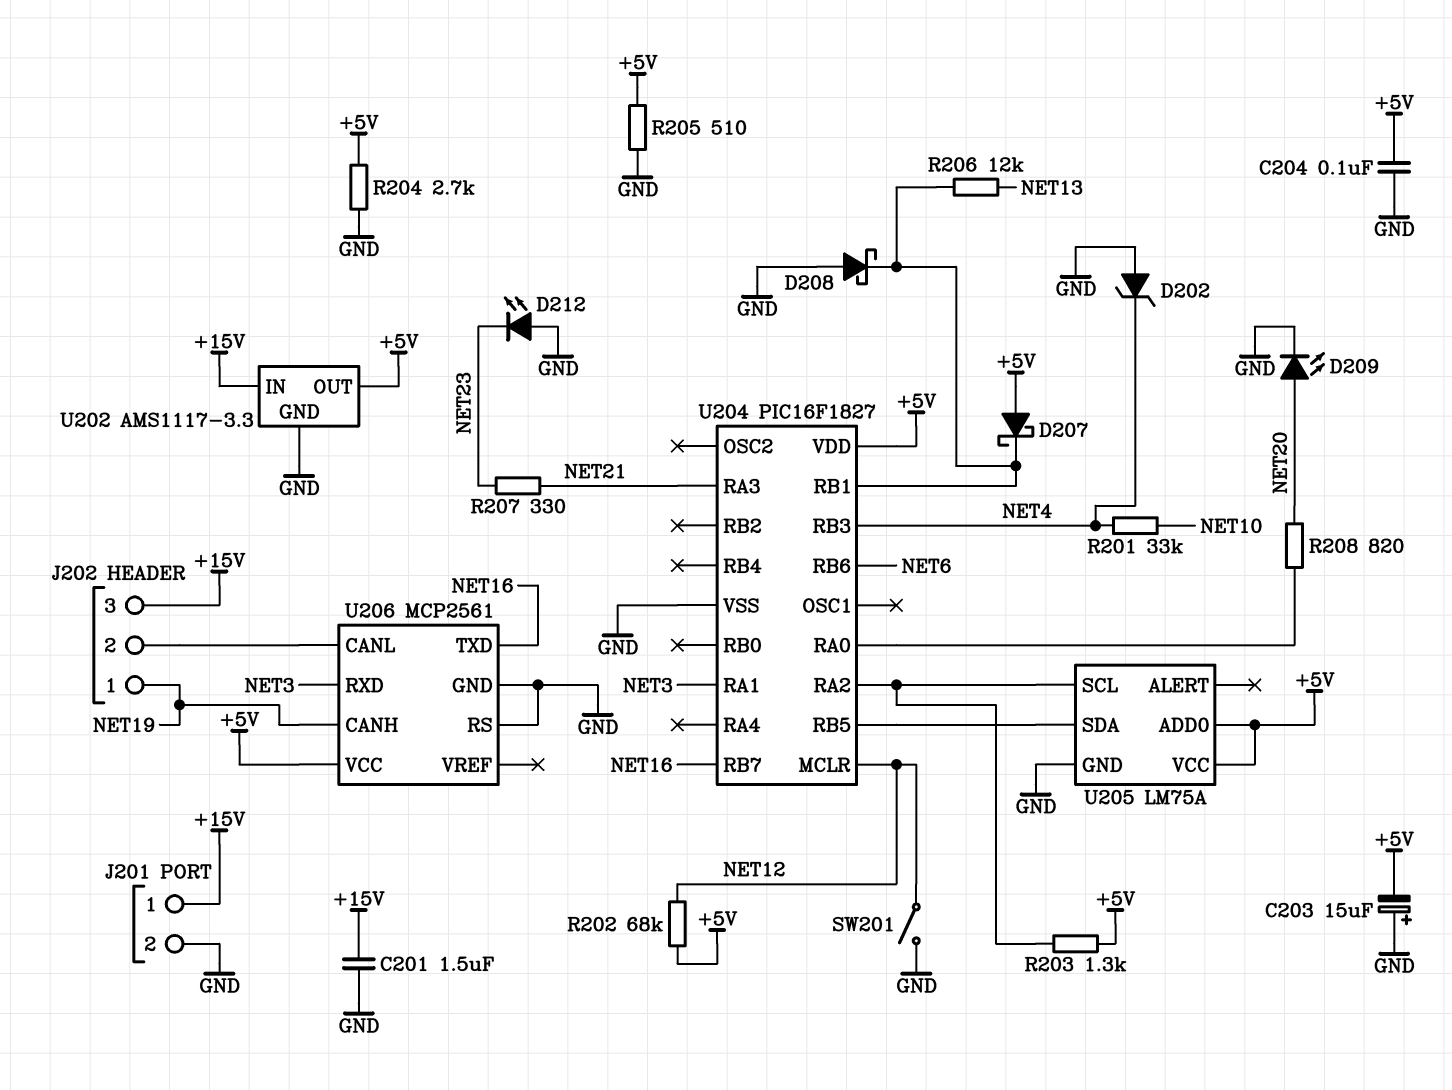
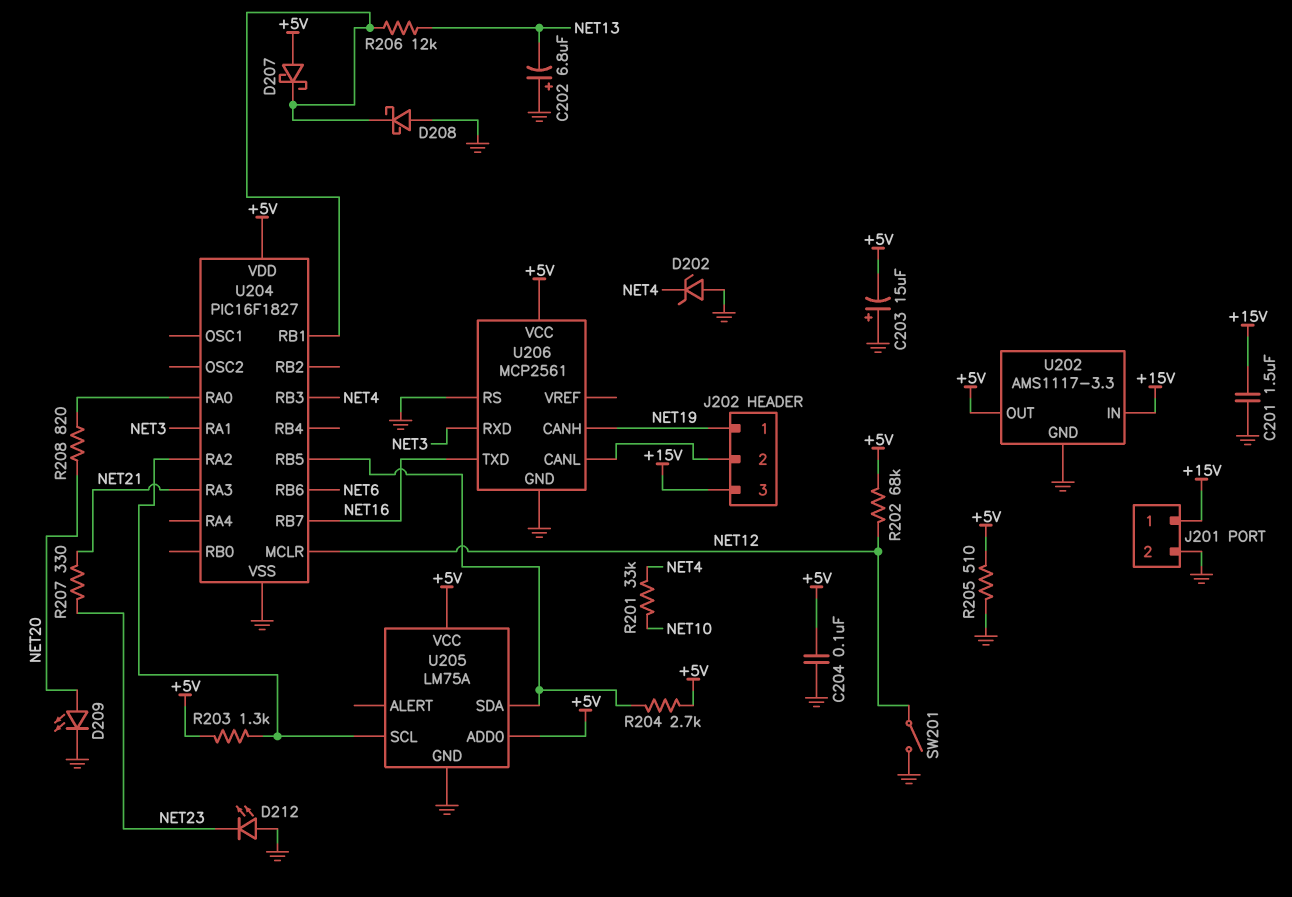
C202: none -> 6.8uF (plus GND, minus NET13)
R204: 2.7k (+5V, GND) -> 2.7k (+5V, U204/RB5)

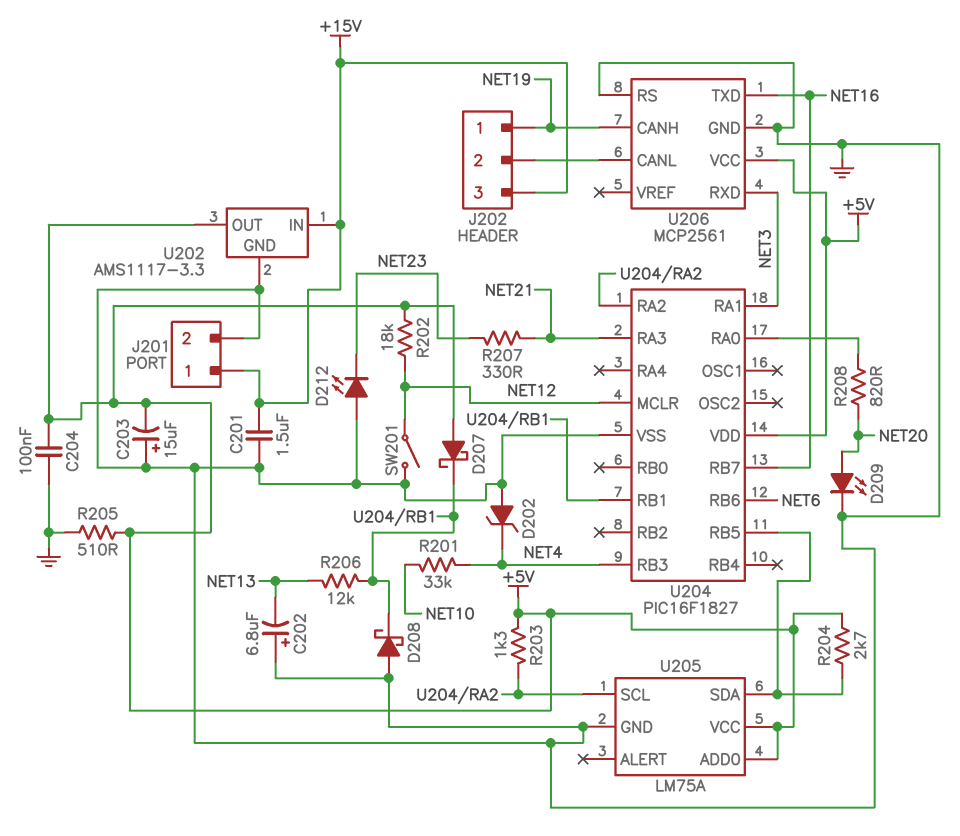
R202: 68k (+5V, NET12) -> 18k (+5V, NET12)

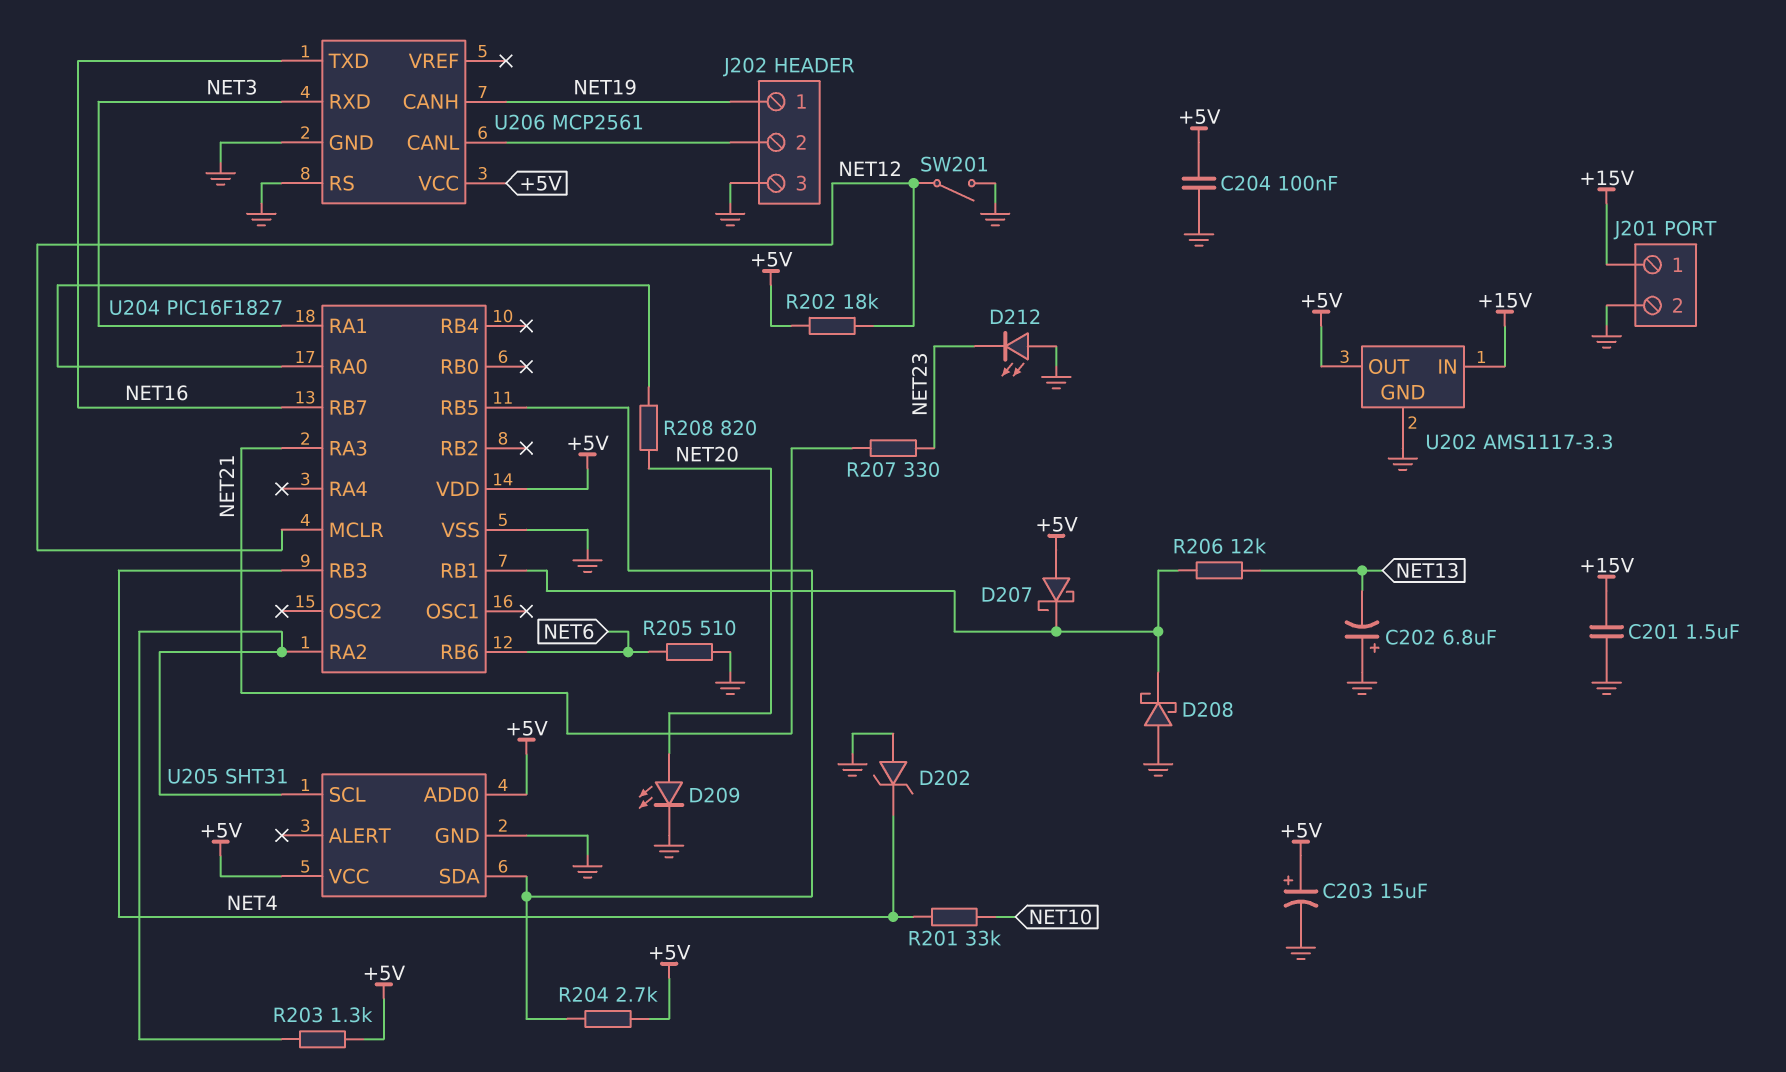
C203: 15uF (plus GND, minus +5V) -> 15uF (plus +5V, minus GND)
J202 pin 3: +15V -> GND
R205: 510 (+5V, GND) -> 510 (GND, NET6)
U205: LM75A -> SHT31

